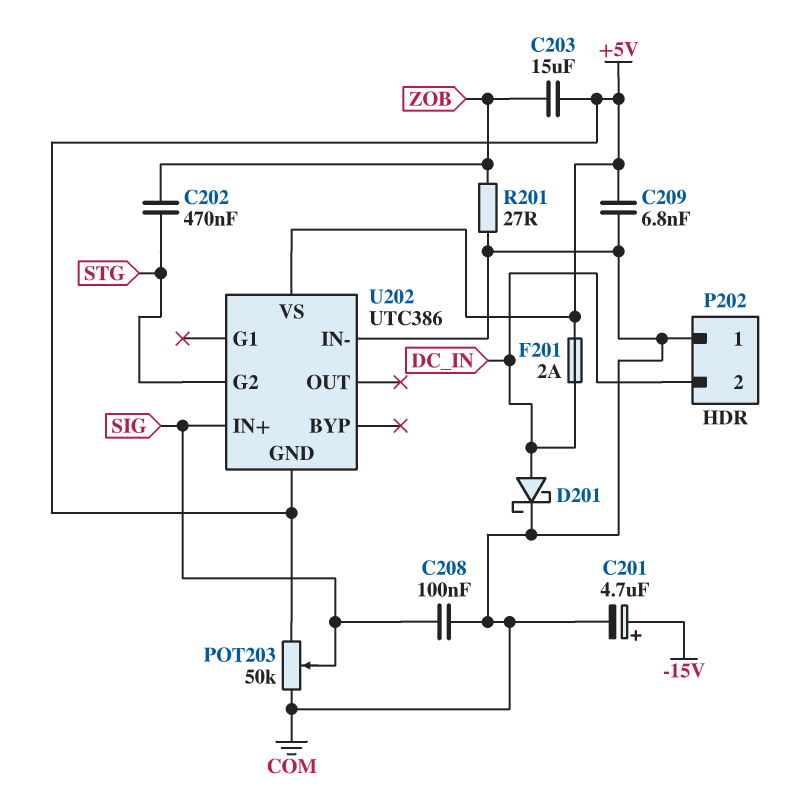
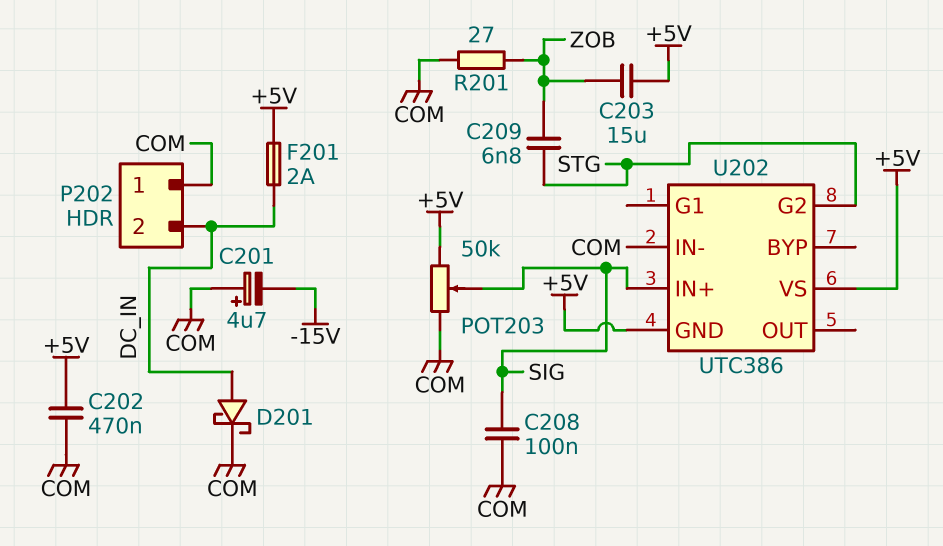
C201: 4.7uF (plus -15V, minus COM) -> 4.7uF (plus COM, minus -15V)
C202: 470nF (STG, ZOB) -> 470nF (+5V, COM)
C209: 6.8nF (+5V, COM) -> 6.8nF (STG, ZOB)

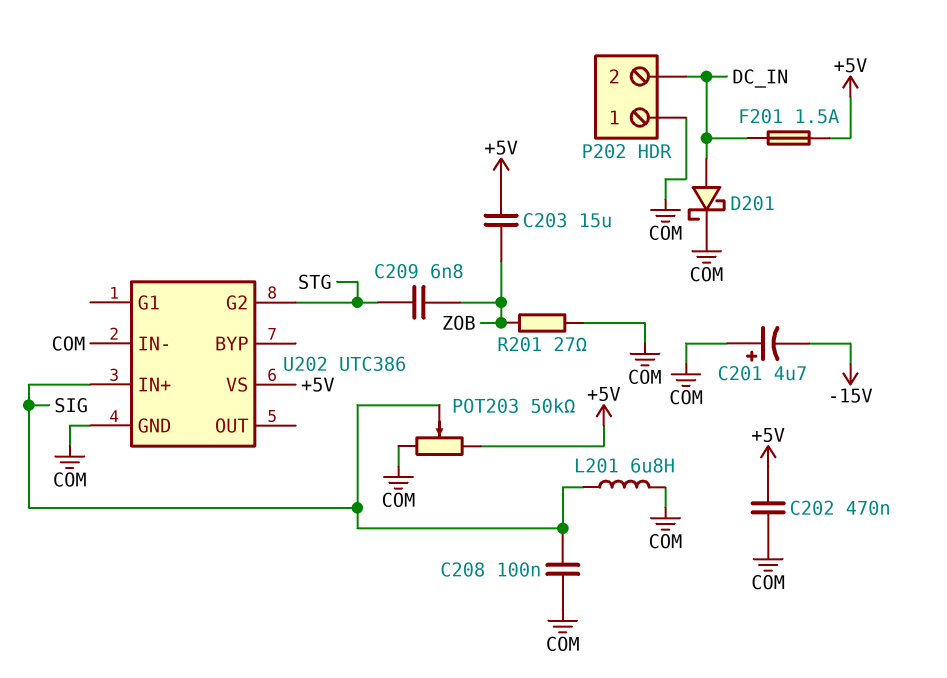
F201: 2A (+5V, DC_IN) -> 1.5A (+5V, DC_IN)
L201: none -> 6.8uH (COM, SIG)
U202 pin GND: +5V -> COM

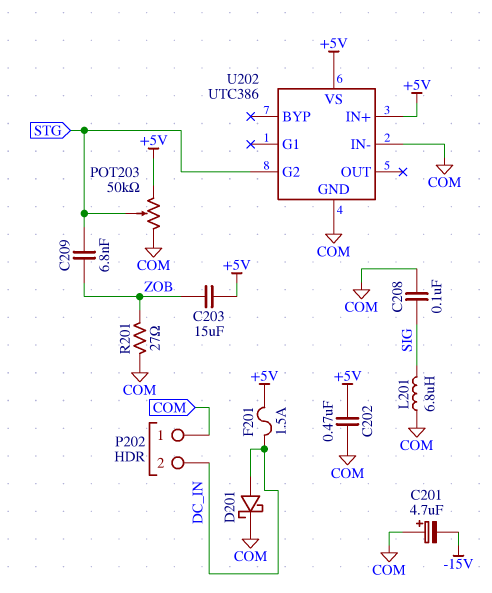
POT203: 50k (+5V, COM, wiper SIG) -> 50k (+5V, COM, wiper STG)
U202 pin IN+: SIG -> +5V

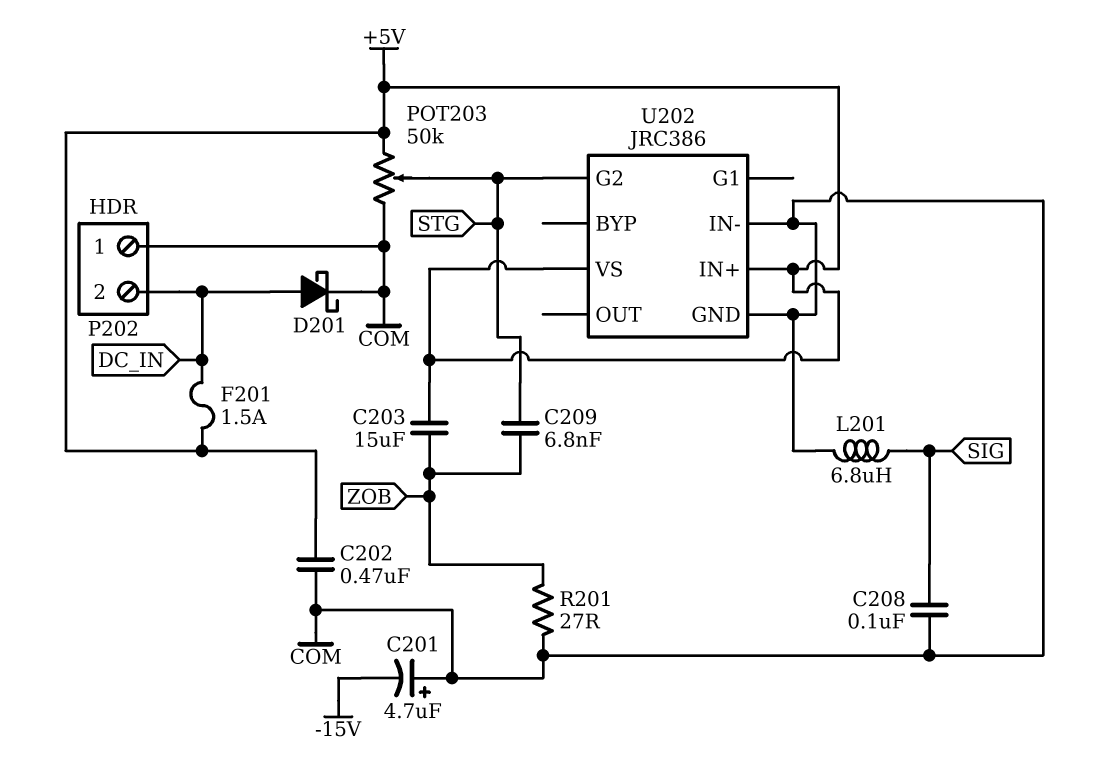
U202: UTC386 -> JRC386

